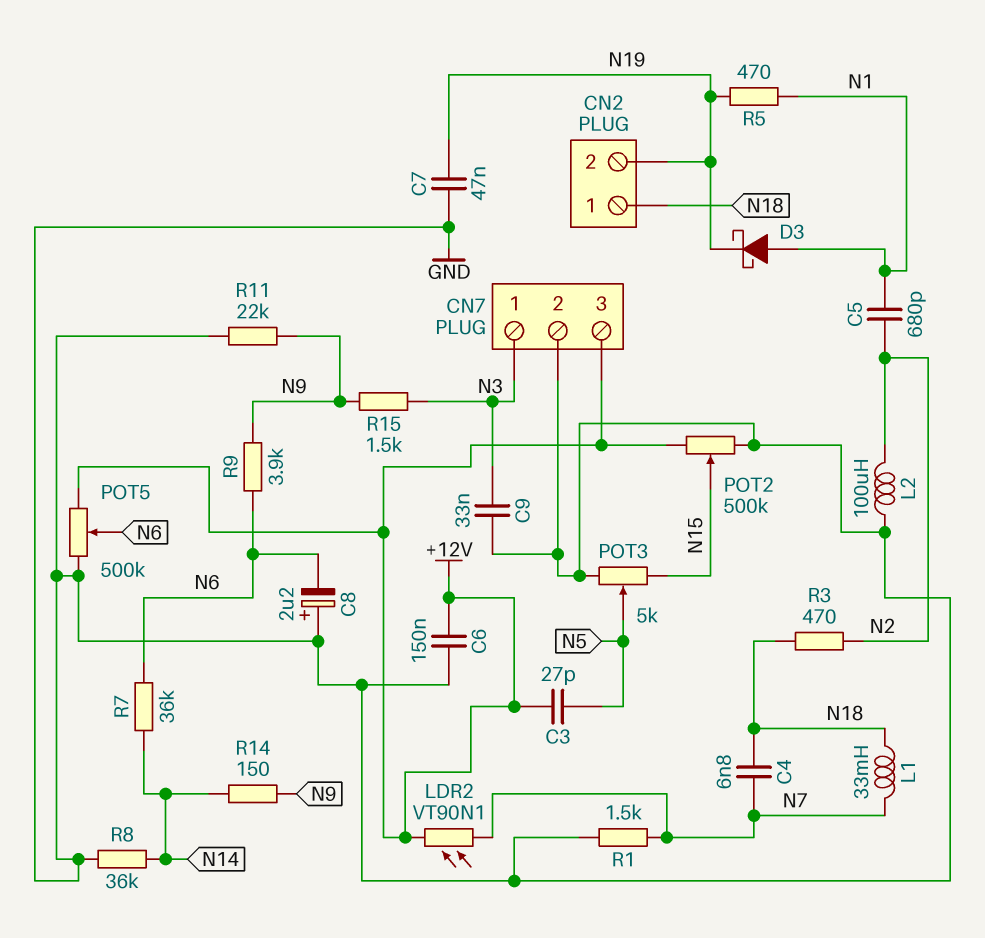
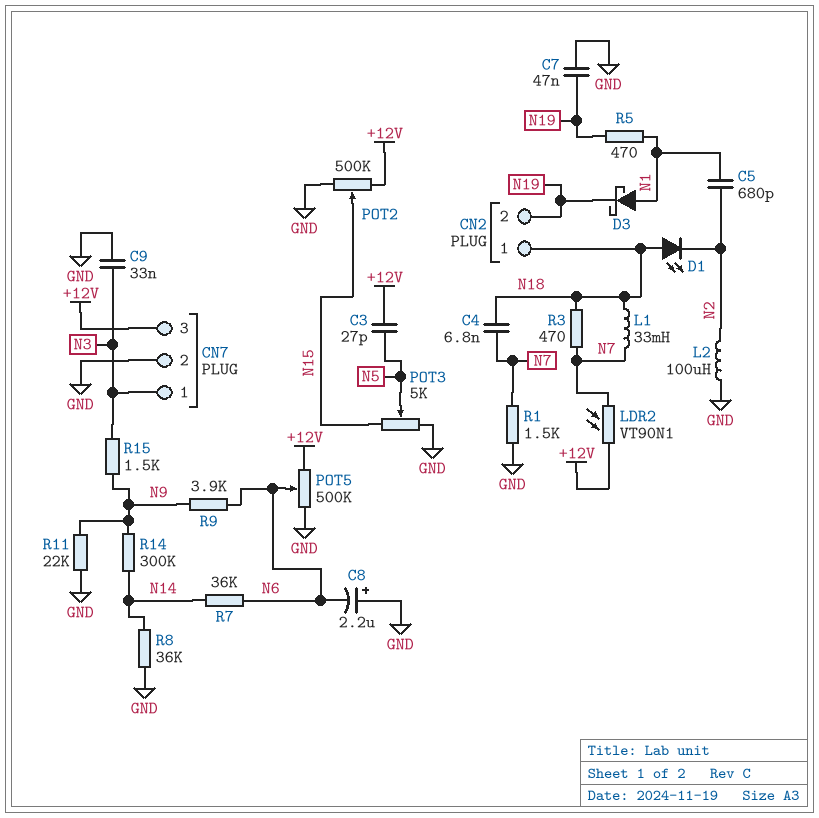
C6: 150nF (+12V, GND) -> none
D1: none -> LED (A N18, K N2)
R3: 470 (N2, N18) -> 470 (N7, N18)
R14: 150 (N9, N14) -> 300k (N9, N14)

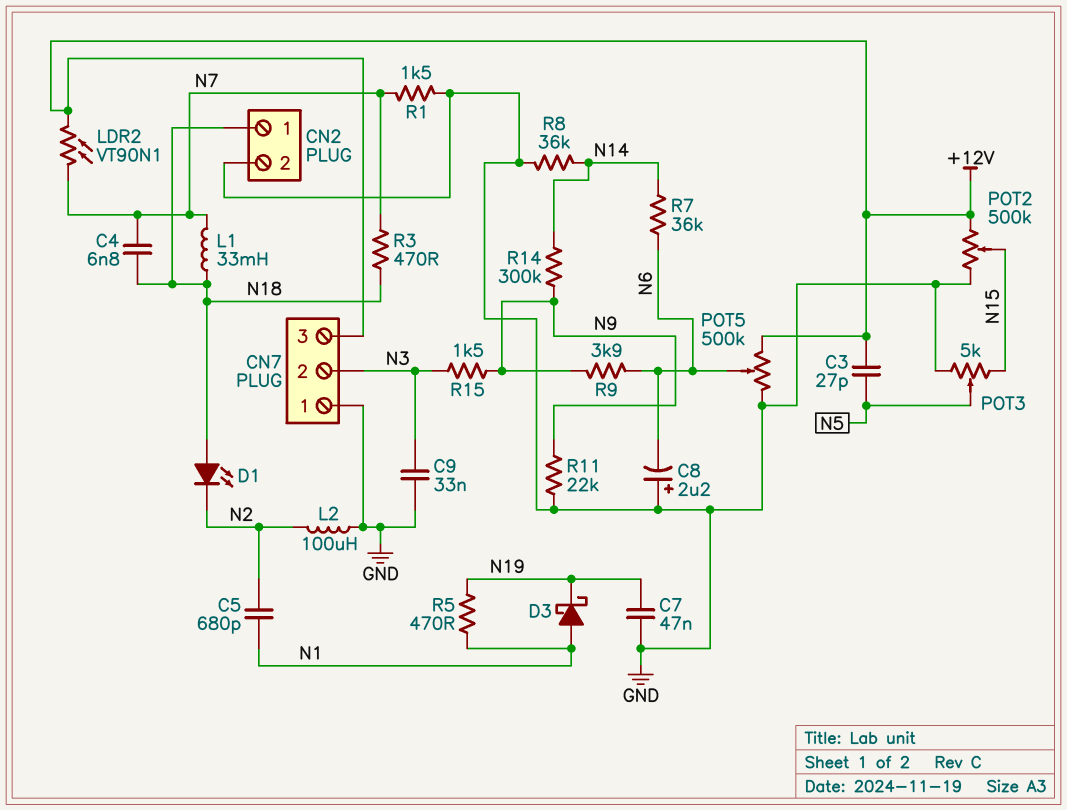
CN2 pin 2: N19 -> GND
CN7 pin 1: N3 -> GND
CN7 pin 2: GND -> N3

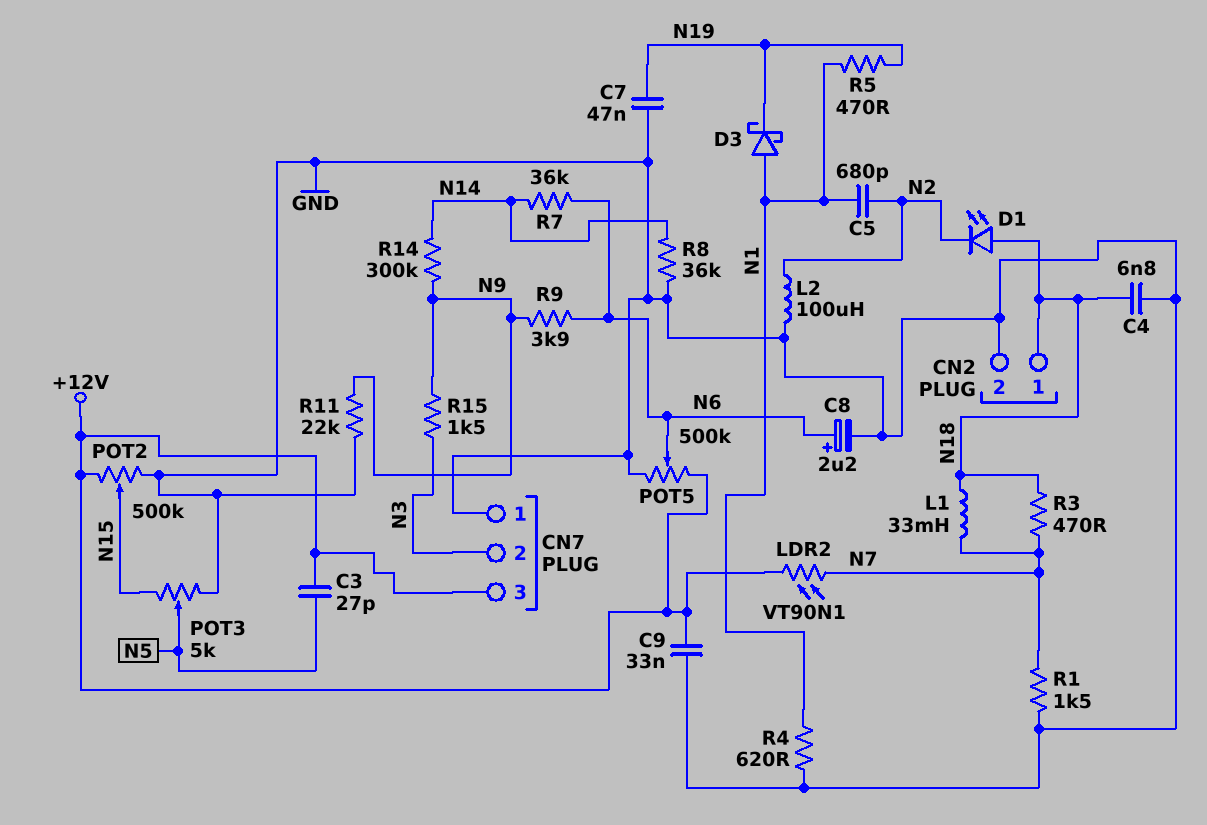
C4: 6.8nF (N7, N18) -> 6.8nF (GND, N18)
C8: 2.2uF (plus GND, minus N6) -> 2.2uF (plus N6, minus GND)
C9: 33nF (GND, N3) -> 33nF (+12V, GND)
R4: none -> 620 (GND, N1)

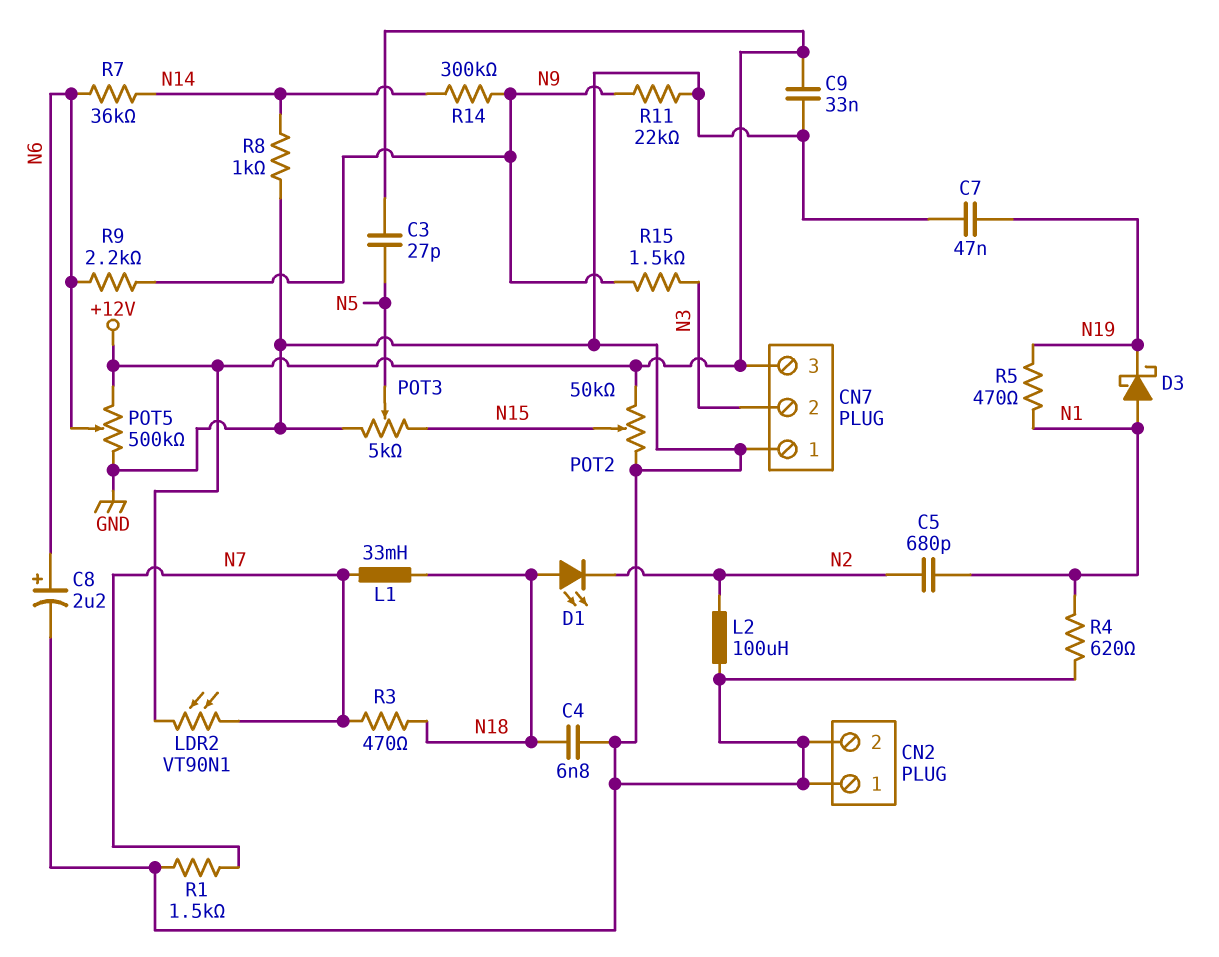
CN2 pin 1: N18 -> GND
POT2: 500k (+12V, GND, wiper N15) -> 50k (+12V, GND, wiper N15)
R8: 36k (GND, N14) -> 1k (GND, N14)
R9: 3.9k (N6, N9) -> 2.2k (N6, N9)

